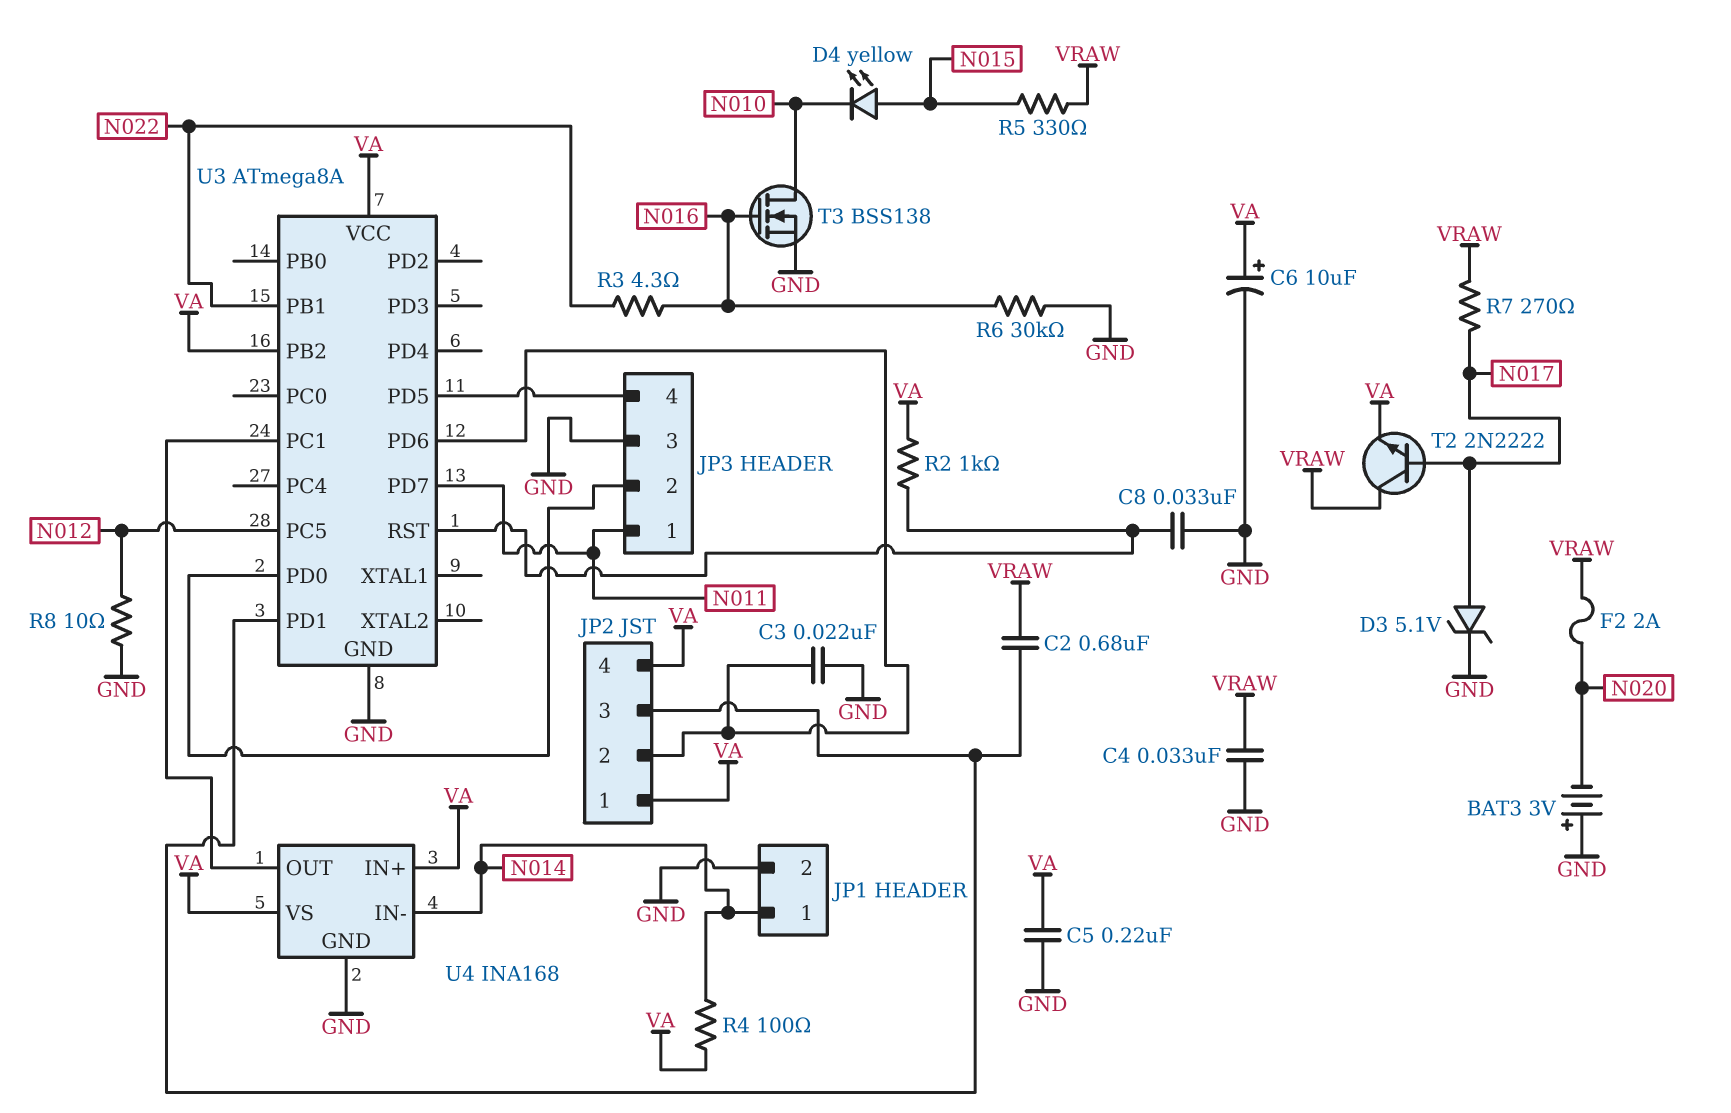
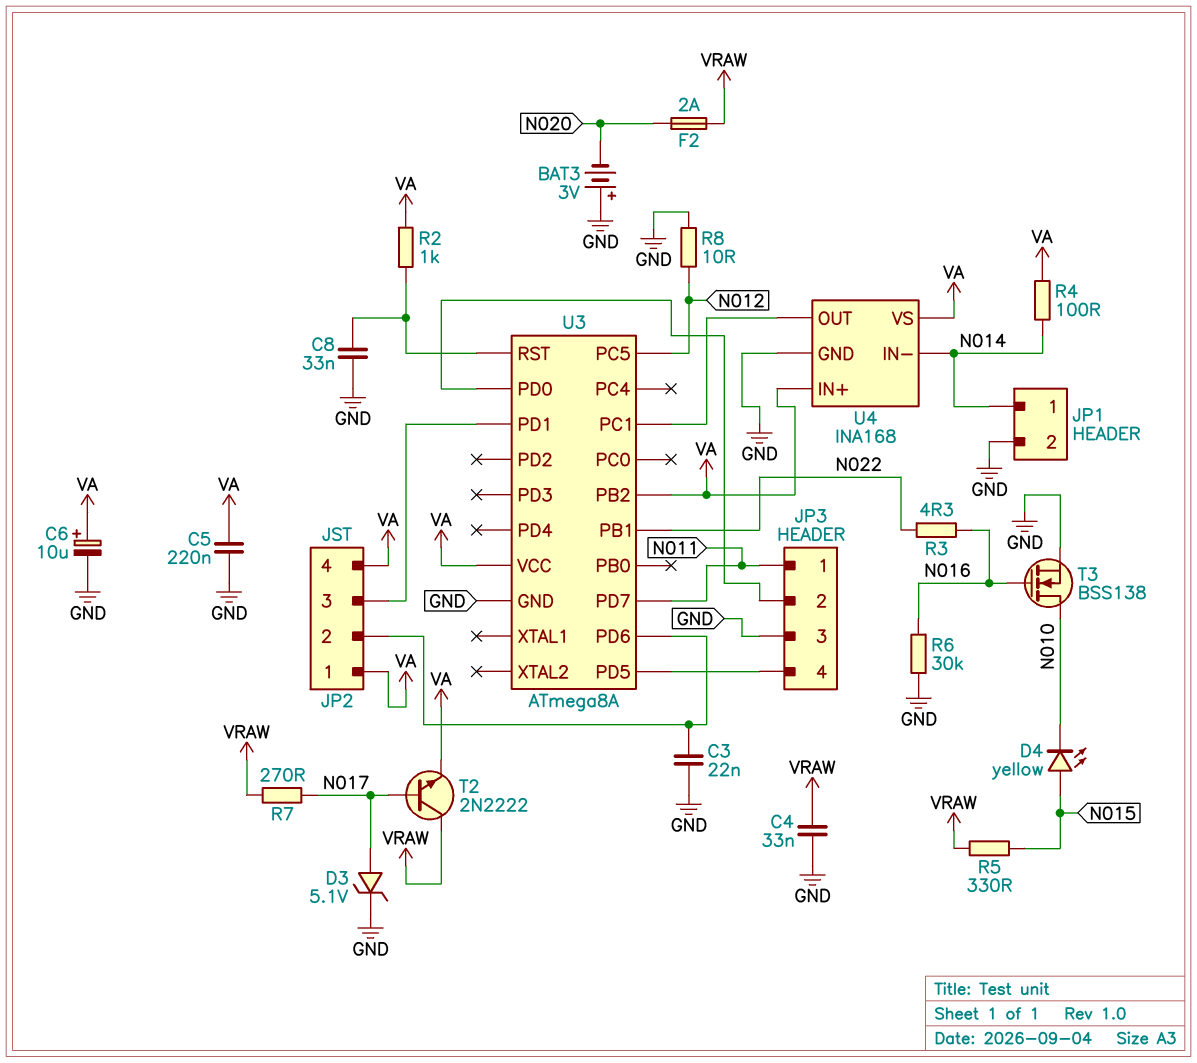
C2: 680nF (JP2/3, VRAW) -> none

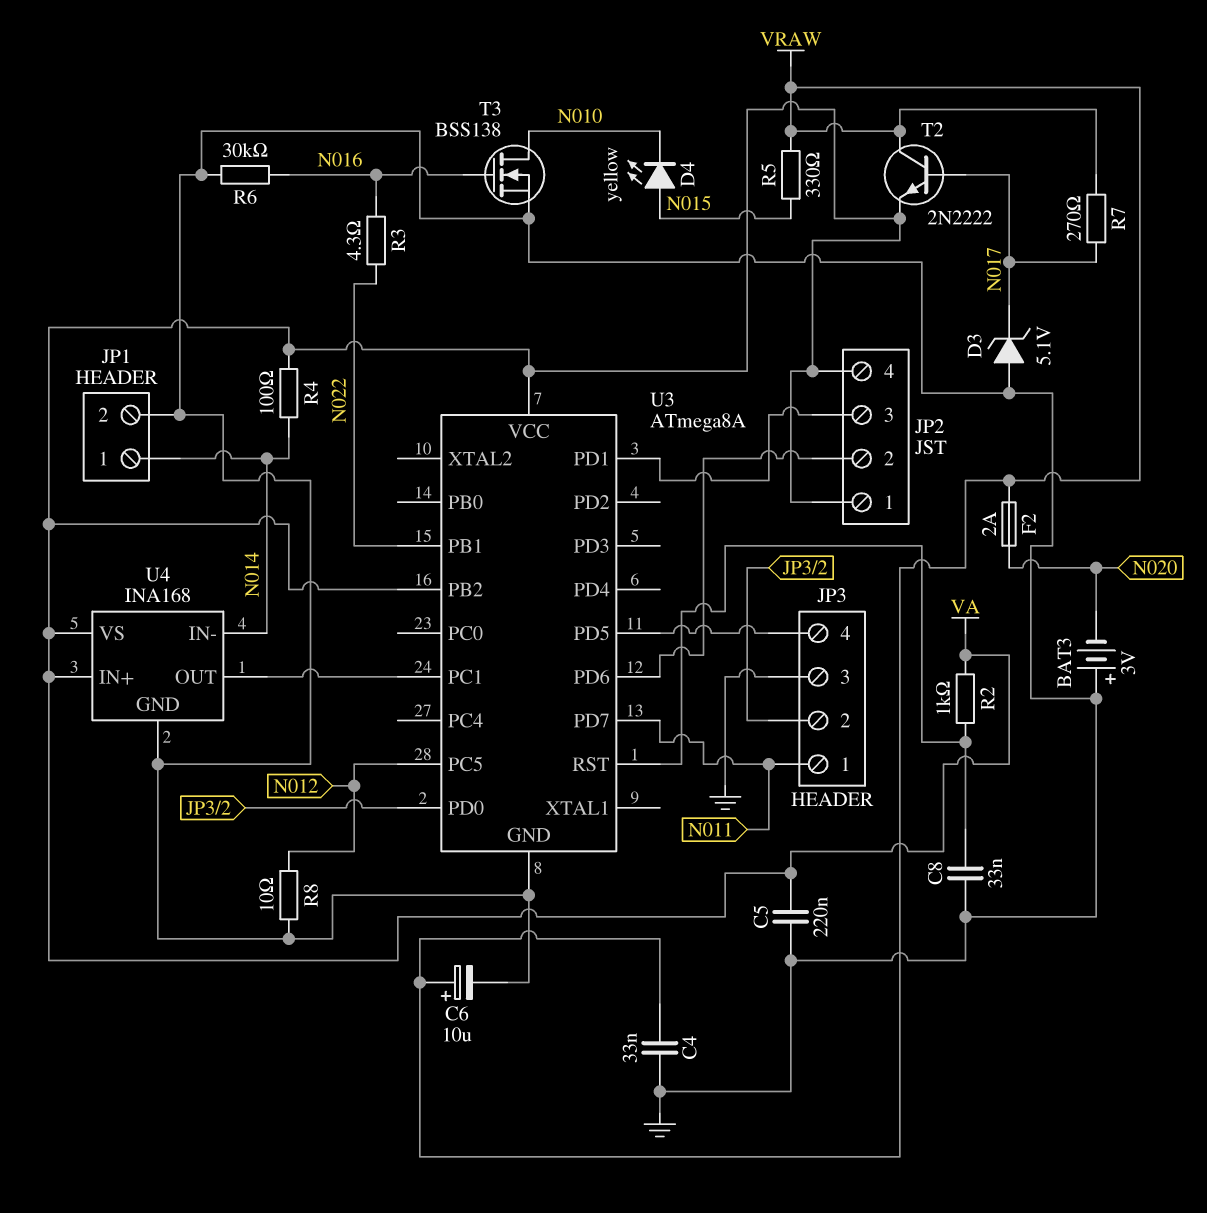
C3: 22nF (GND, JP2/2) -> none
C6: 10uF (plus VA, minus GND) -> 10uF (plus VRAW, minus GND)
D3: zener 5.1V (A N017, K GND) -> zener 5.1V (A GND, K N017)

